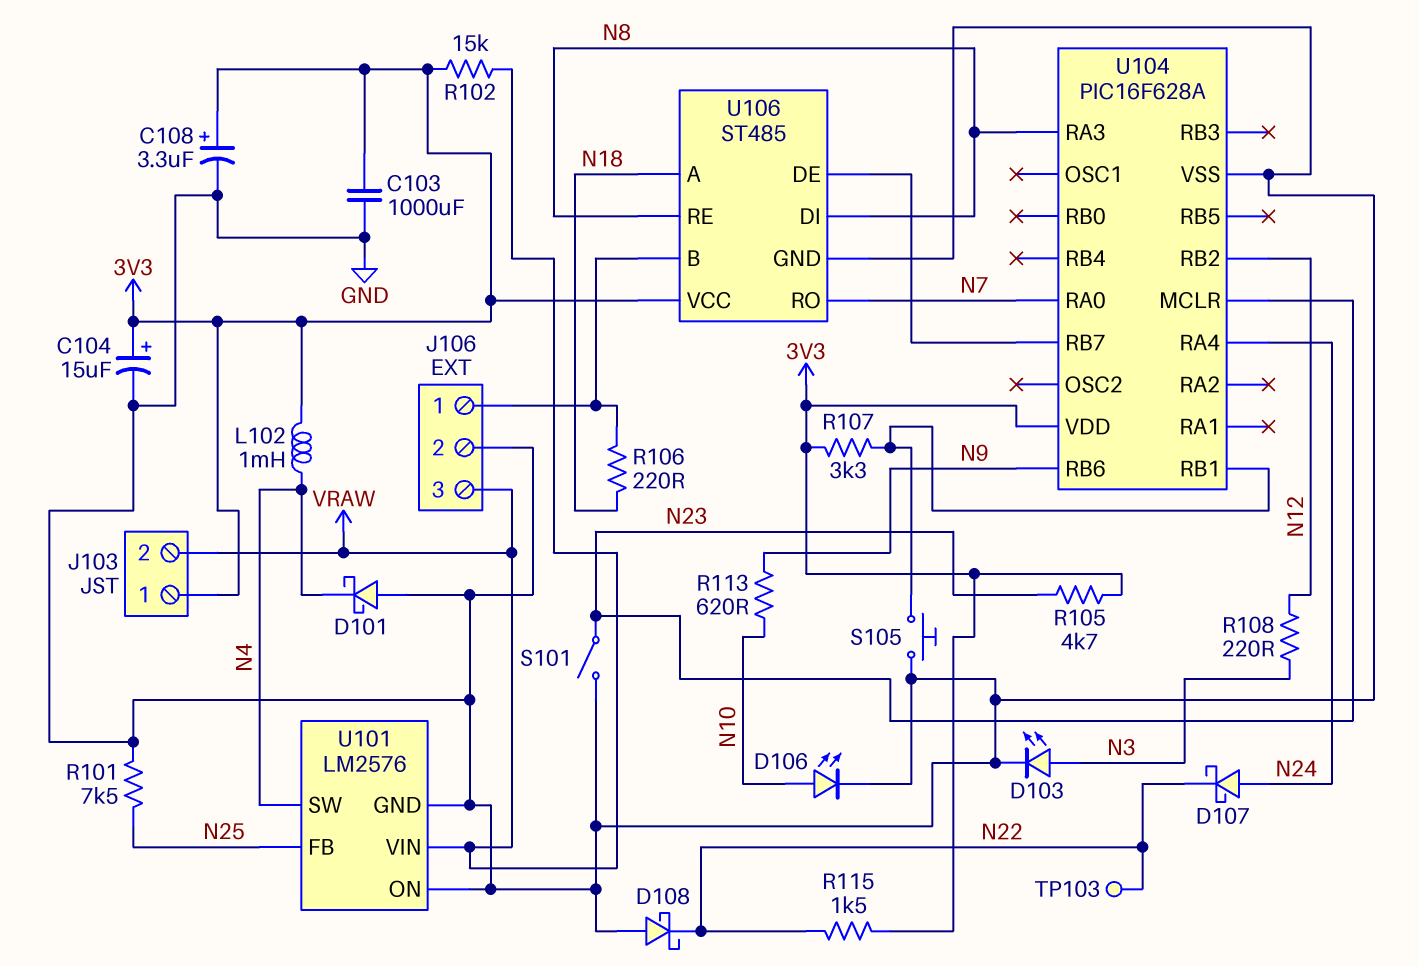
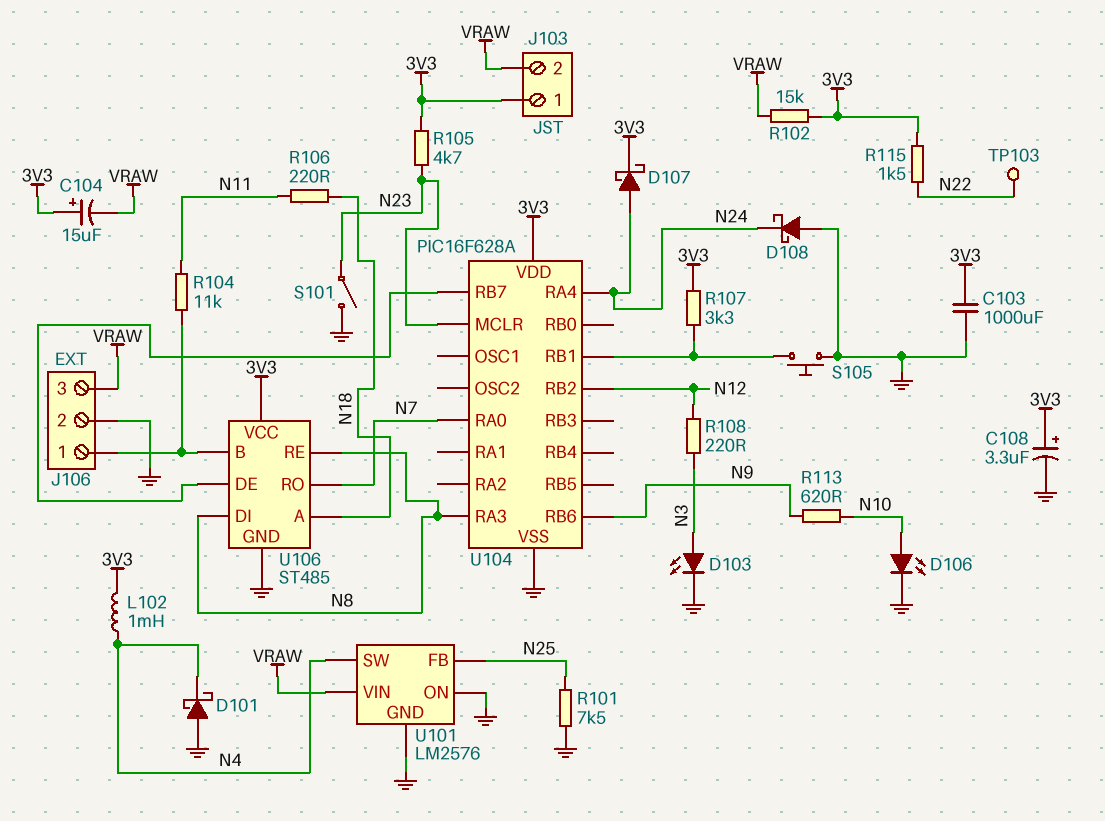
C104: 15uF (plus 3V3, minus GND) -> 15uF (plus 3V3, minus VRAW)
D107: schottky (A N24, K N22) -> schottky (A N24, K 3V3)
D108: schottky (A GND, K N22) -> schottky (A GND, K N24)
R104: none -> 11k (J106/1, N11)
R106: 220 (J106/1, N18) -> 220 (N11, N18)

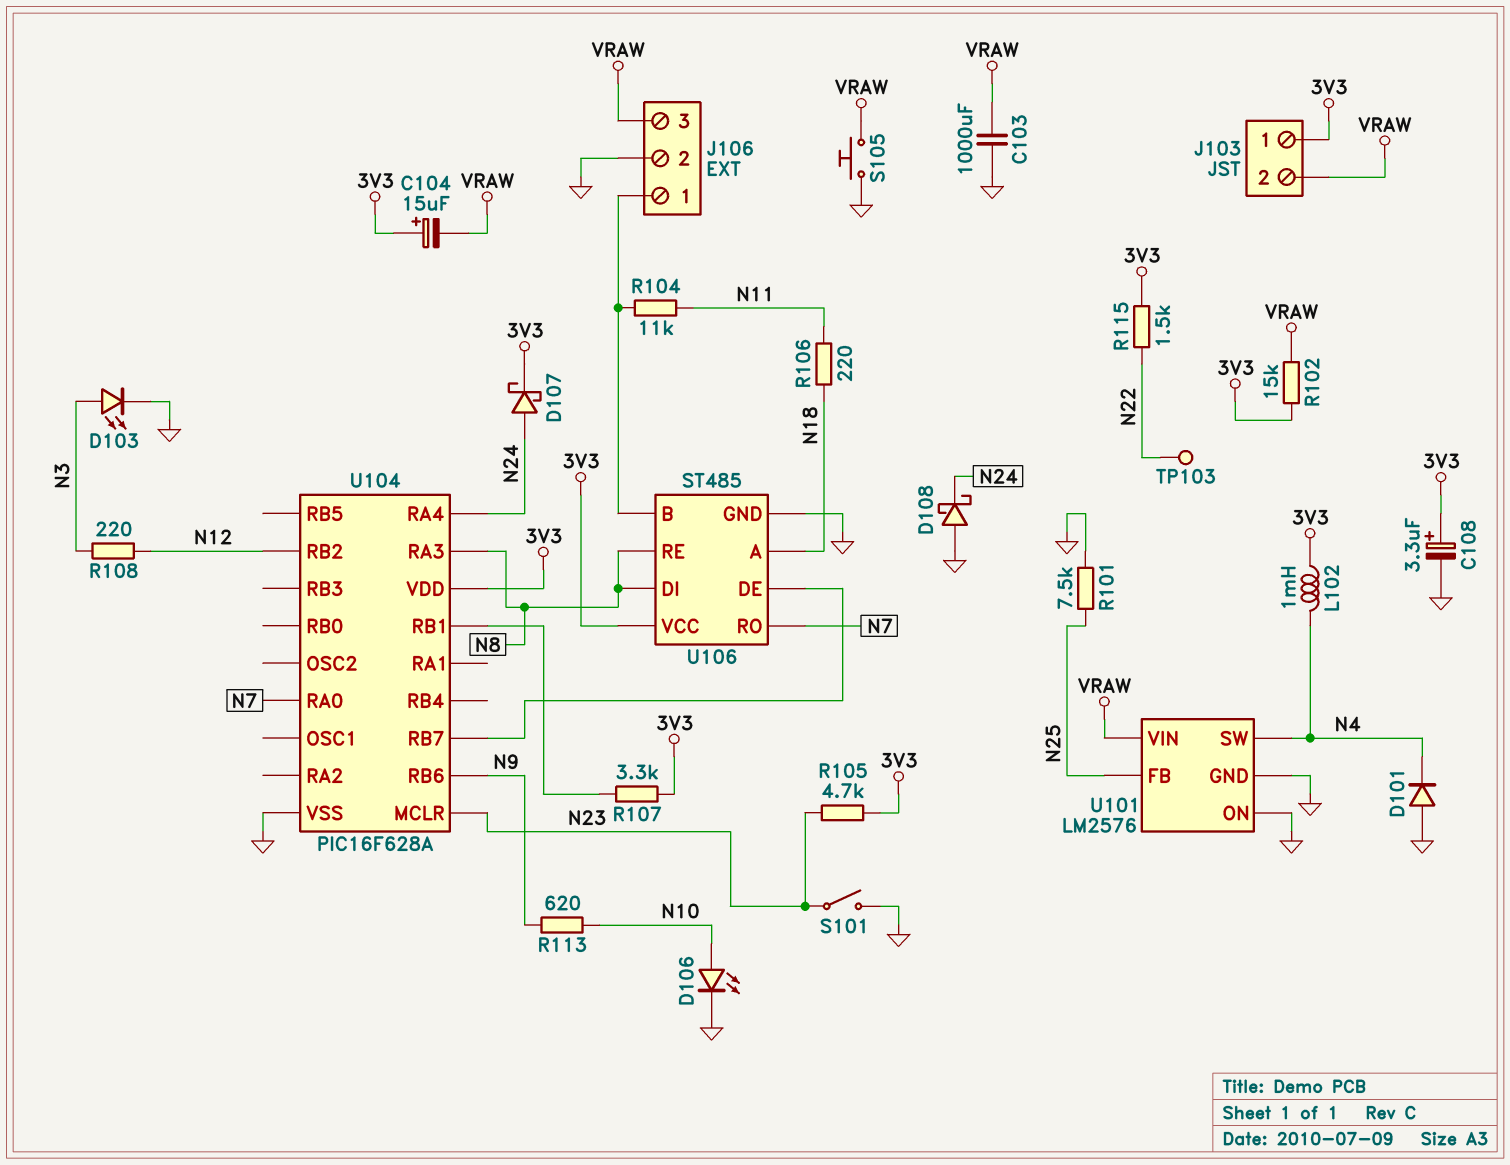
C103: 1000uF (3V3, GND) -> 1000uF (GND, VRAW)
D101: schottky (A GND, K N4) -> diode (A GND, K N4)
S105: button (GND, U104/RB1) -> button (GND, VRAW)

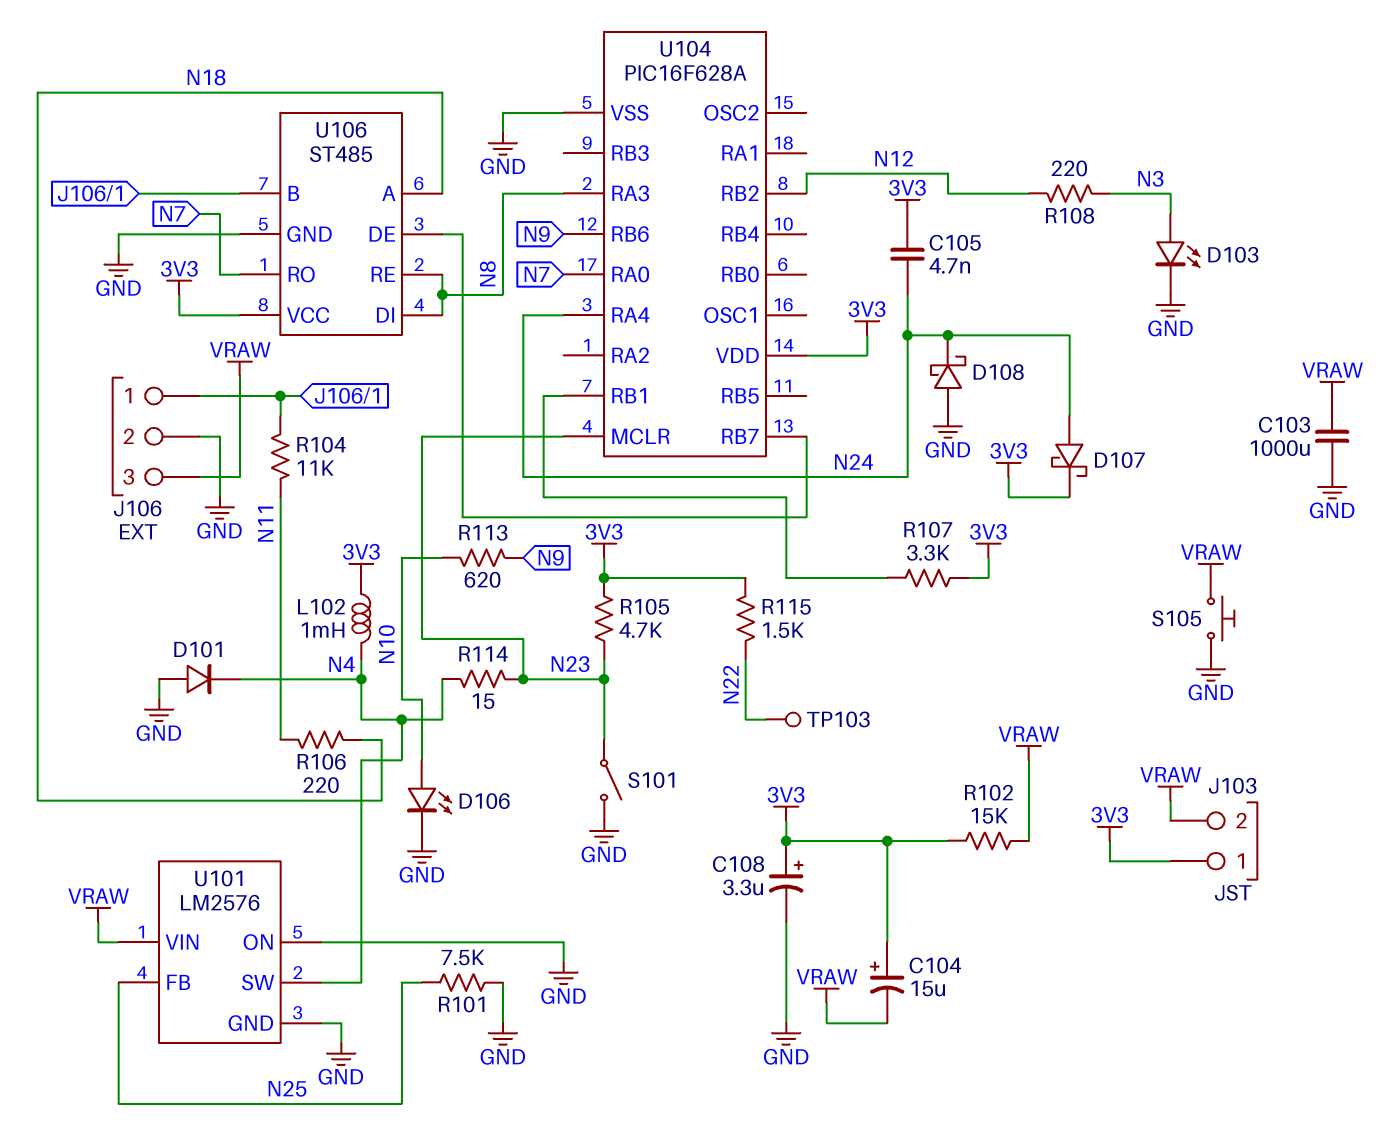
C105: none -> 4.7nF (3V3, N24)
R114: none -> 15 (N4, N23)

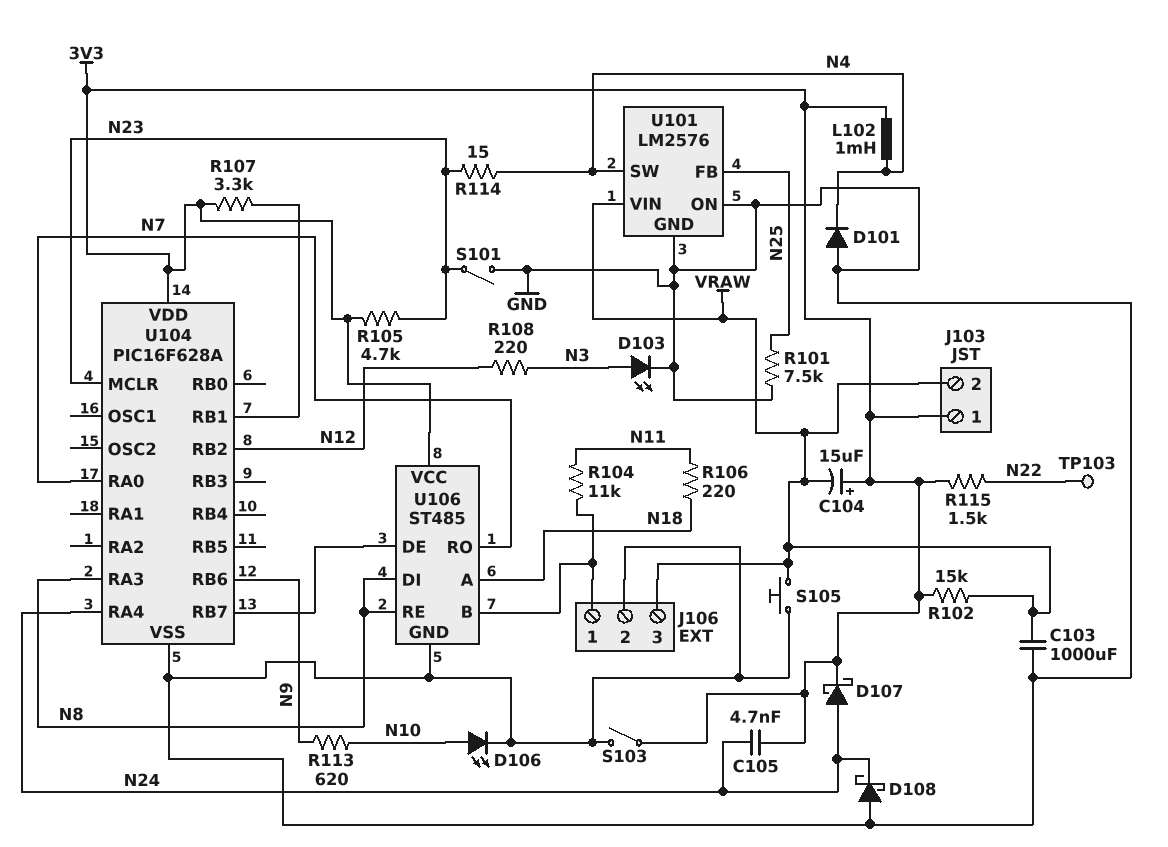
C108: 3.3uF (plus 3V3, minus GND) -> none
S103: none -> switch (3V3, GND)

